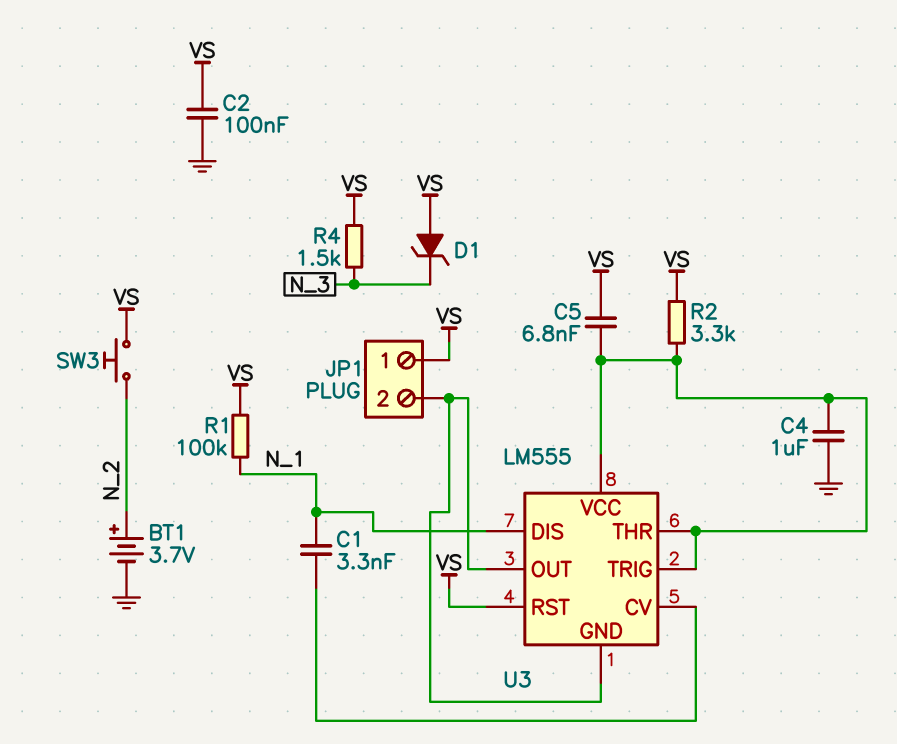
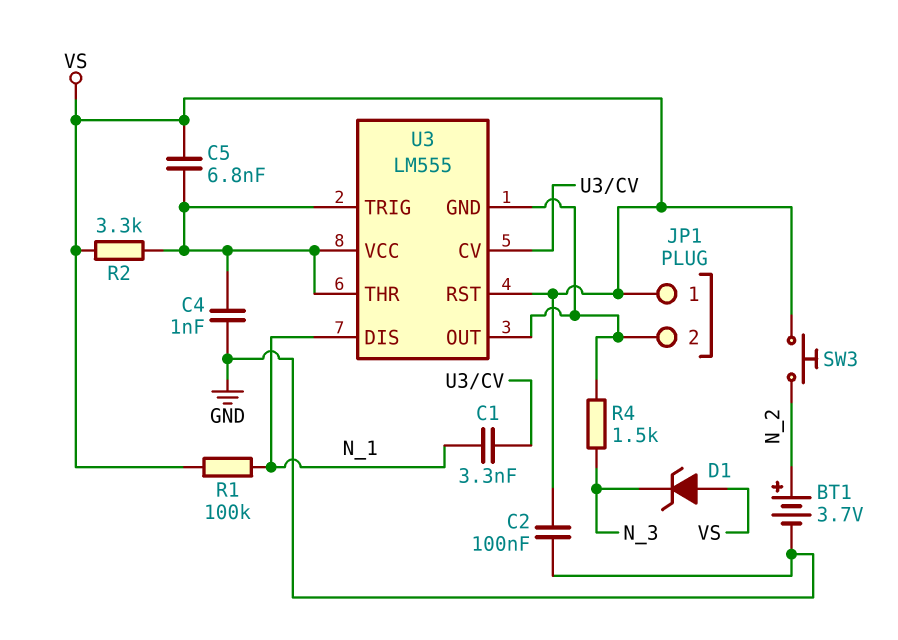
C4: 1uF (GND, U3/THR) -> 1nF (GND, U3/THR)
R4: 1.5k (N_3, VS) -> 1.5k (JP1/2, N_3)

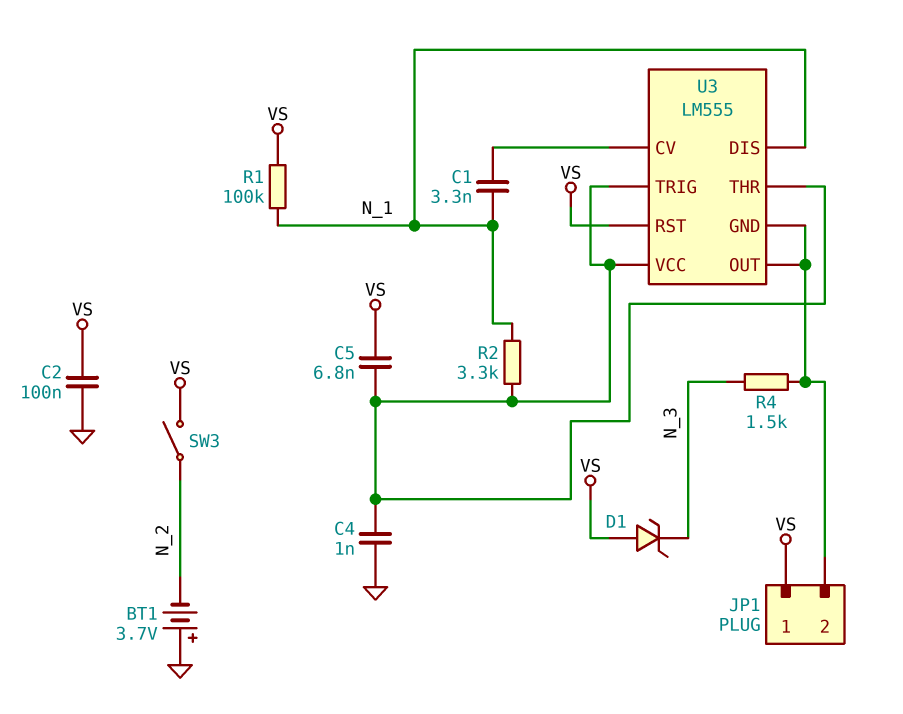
BT1: 3.7V (plus N_2, minus GND) -> 3.7V (plus GND, minus N_2)
R2: 3.3k (U3/THR, VS) -> 3.3k (N_1, U3/THR)
SW3: button (N_2, VS) -> switch (N_2, VS)

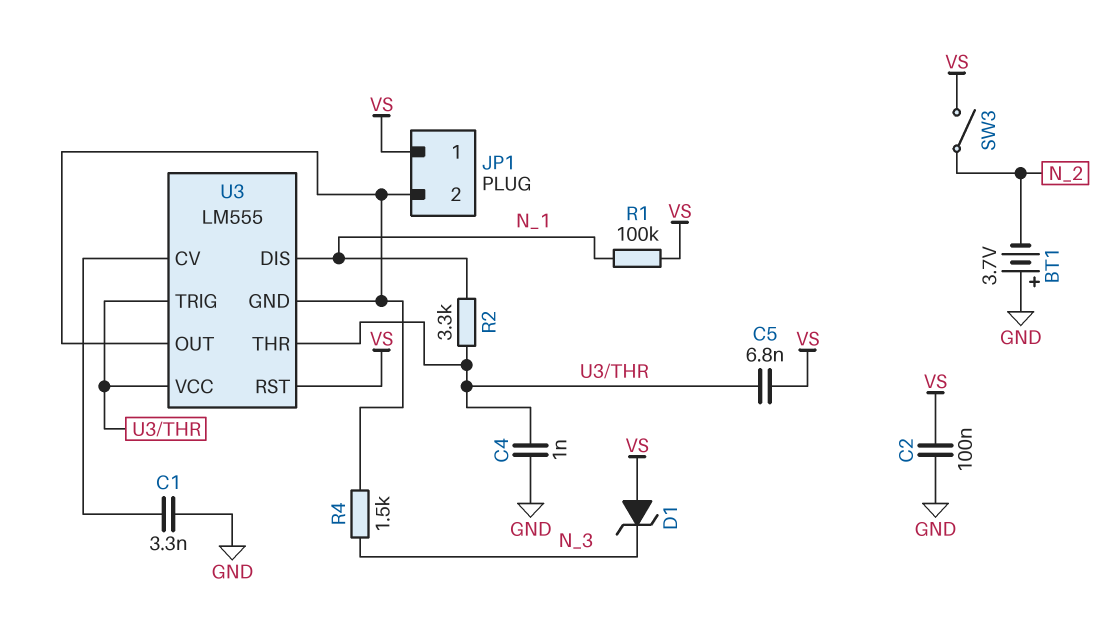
C1: 3.3nF (N_1, U3/CV) -> 3.3nF (GND, U3/CV)

